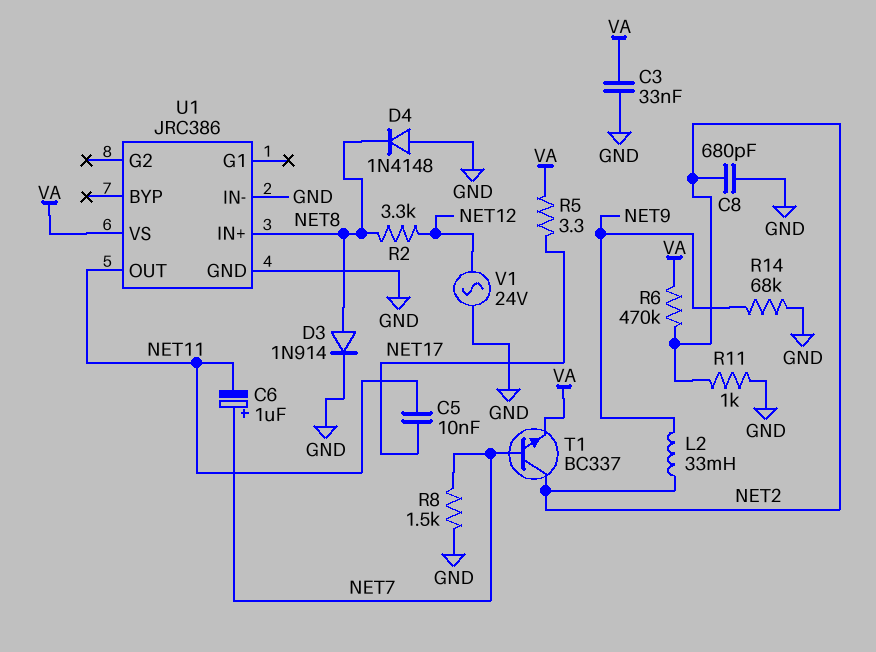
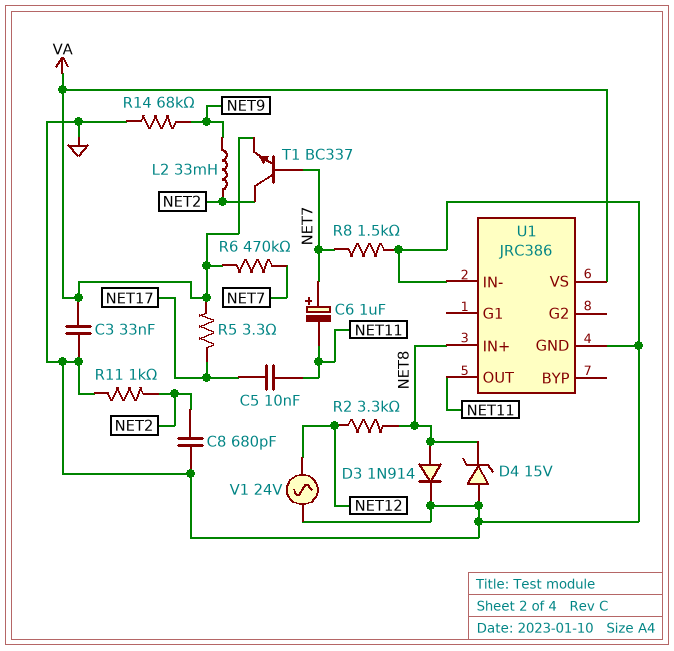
D4: diode 1N4148 (A GND, K NET8) -> zener 15V (A GND, K NET8)
R6: 470k (NET2, VA) -> 470k (NET7, VA)

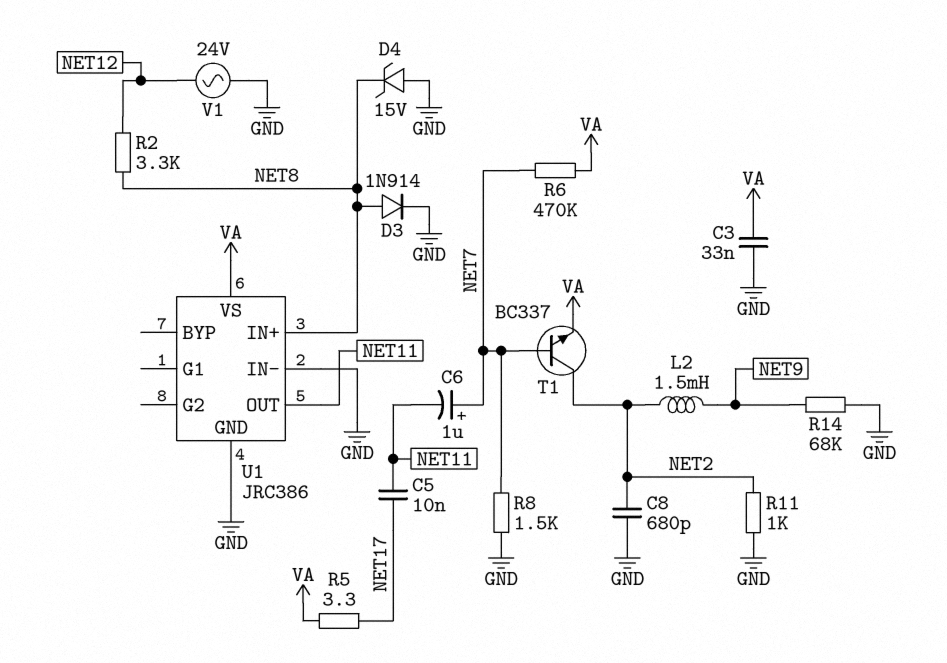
L2: 33mH (NET2, NET9) -> 1.5mH (NET2, NET9)

